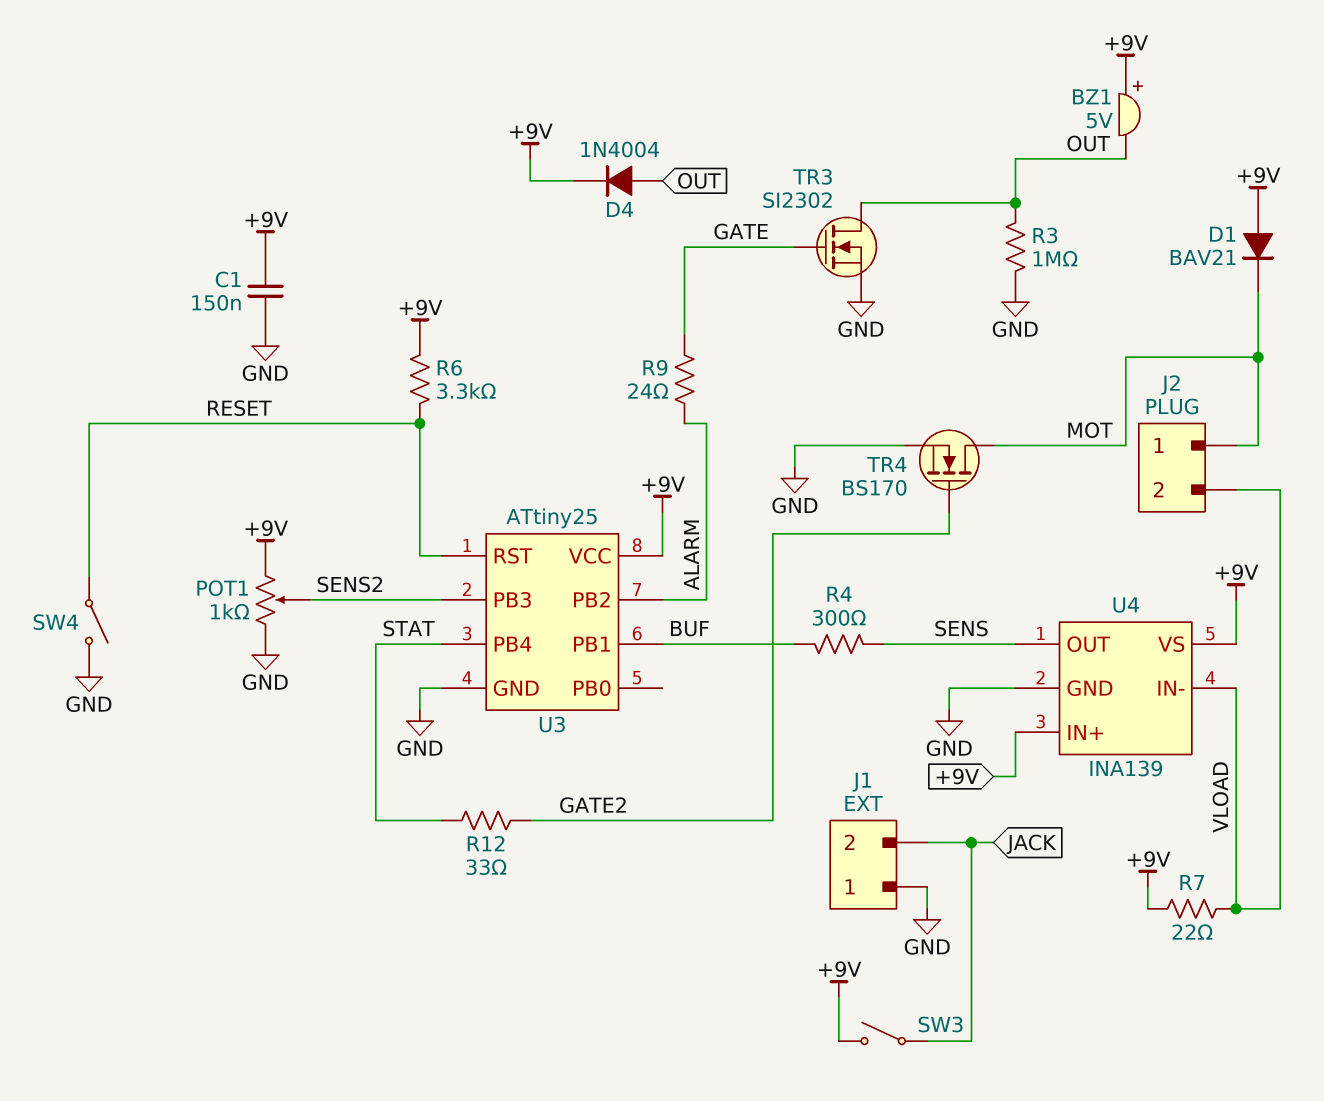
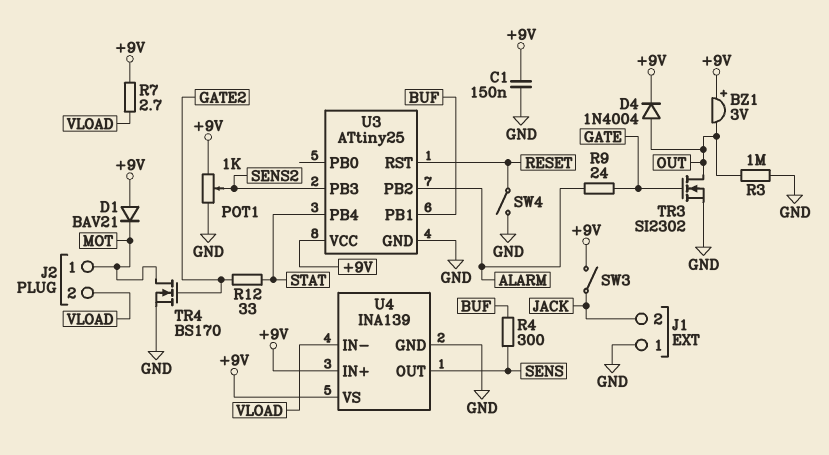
BZ1: buzzer 5V (plus +9V, minus OUT) -> buzzer 3V (plus +9V, minus OUT)
R6: 3.3k (+9V, RESET) -> none
R7: 22 (+9V, VLOAD) -> 2.7 (+9V, VLOAD)

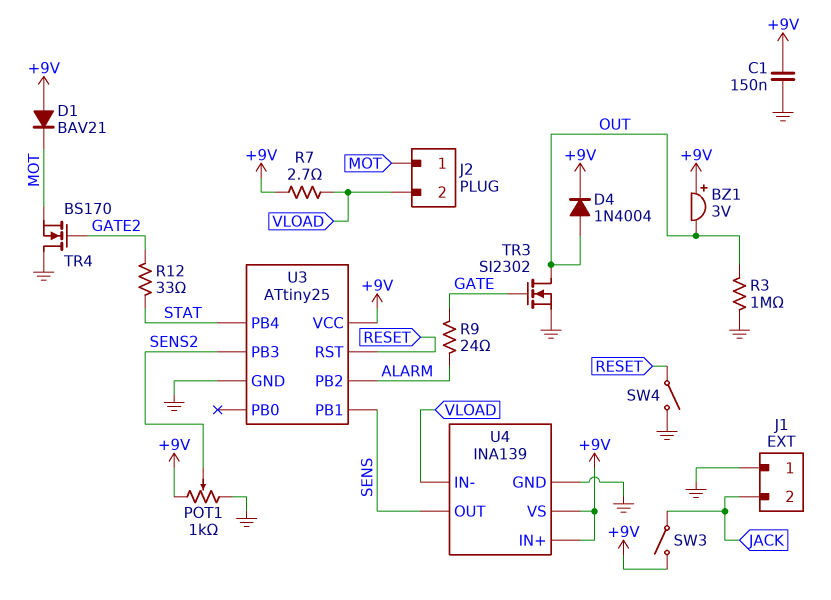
R4: 300 (BUF, SENS) -> none
TR4: NMOS BS170 (G GATE2, D MOT, S GND) -> NMOS BS170 (G GATE2, D GND, S MOT)
U3 pin PB1: BUF -> SENS

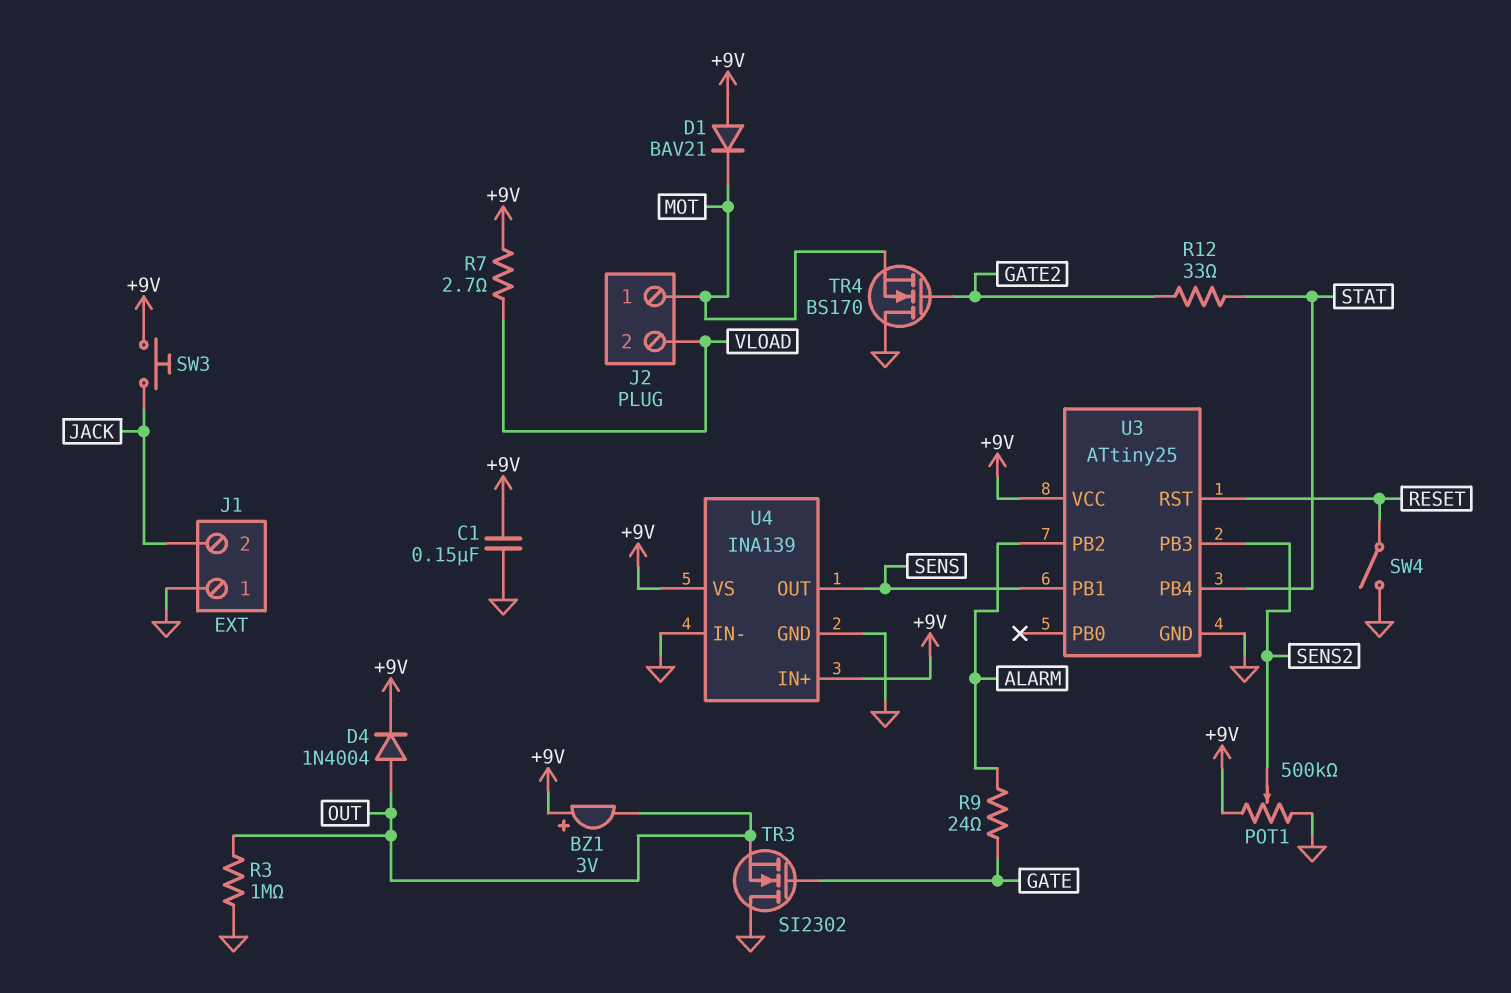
POT1: 1k (+9V, GND, wiper SENS2) -> 500k (+9V, GND, wiper SENS2)
SW3: switch (+9V, JACK) -> button (+9V, JACK)
TR3: NMOS SI2302 (G GATE, D OUT, S GND) -> NMOS SI2302 (G GATE, D GND, S OUT)
U4 pin IN-: VLOAD -> GND

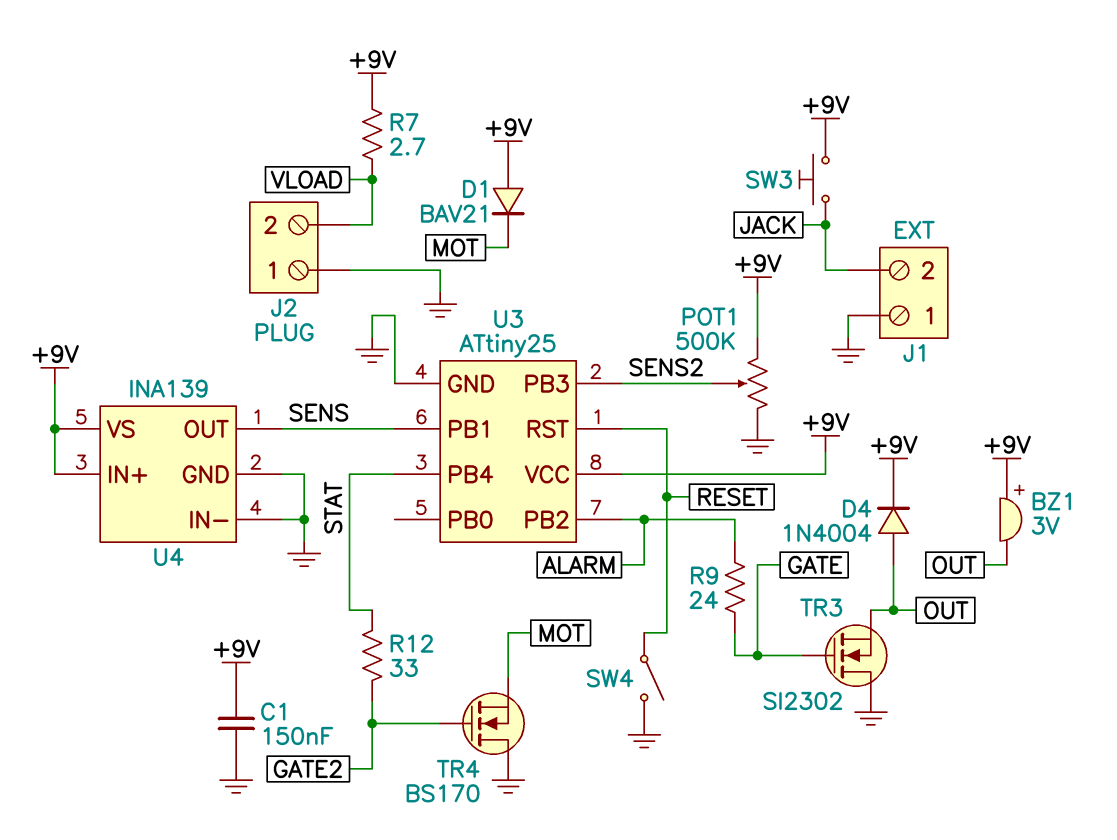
J2 pin 1: MOT -> GND
R3: 1M (GND, OUT) -> none

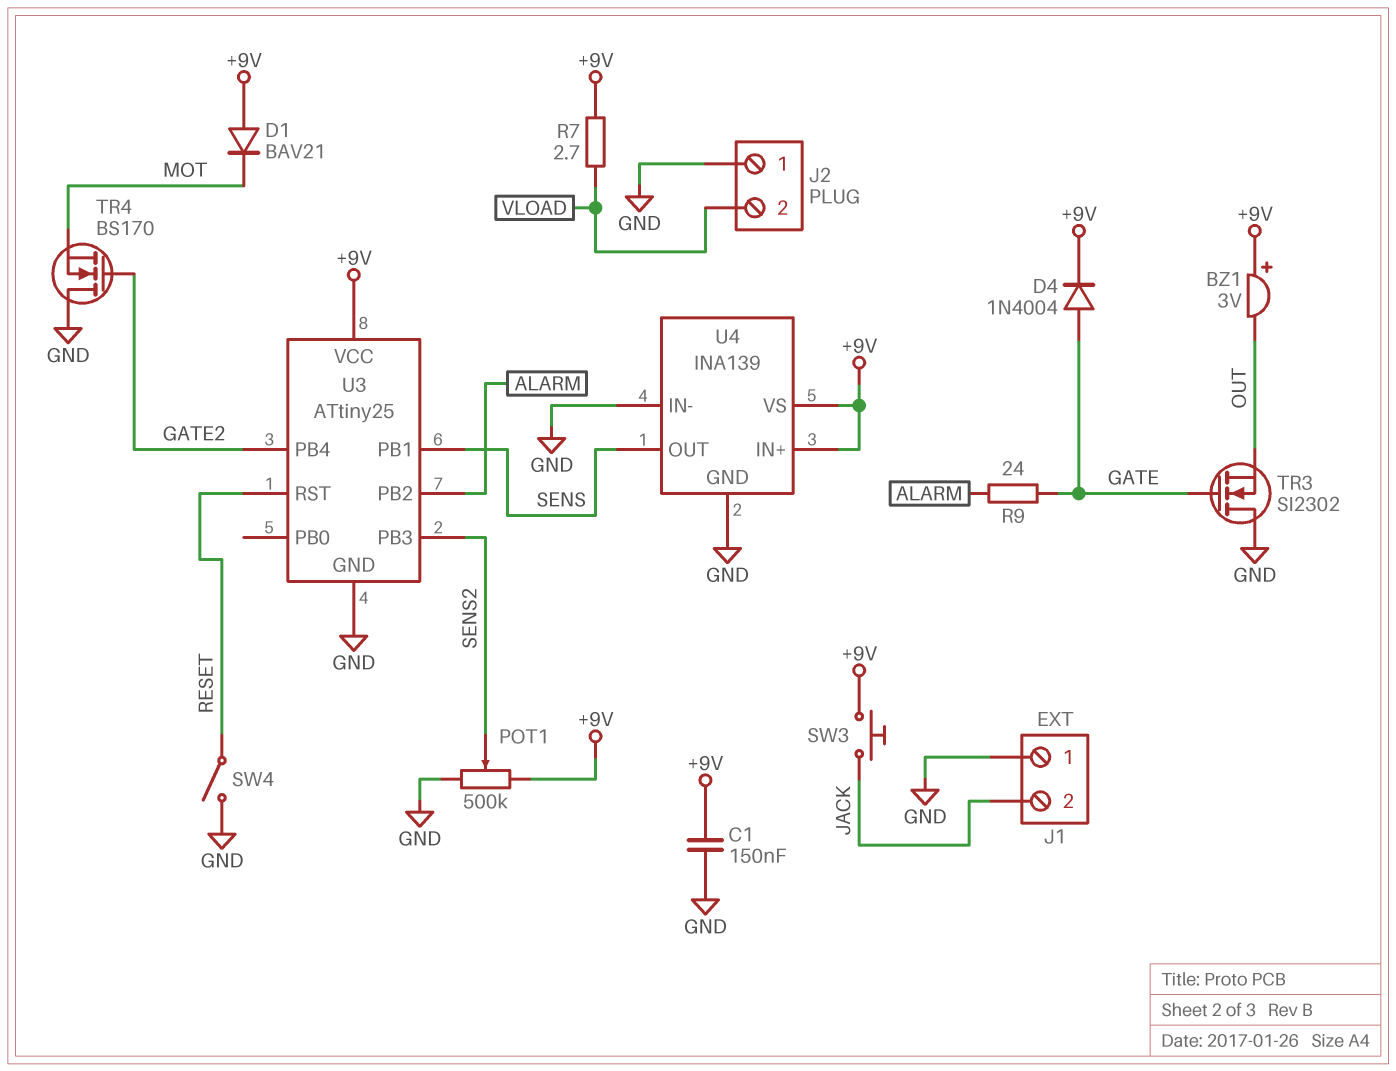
D4: diode 1N4004 (A OUT, K +9V) -> diode 1N4004 (A GATE, K +9V)
R12: 33 (GATE2, STAT) -> none
U3 pin PB4: STAT -> GATE2

